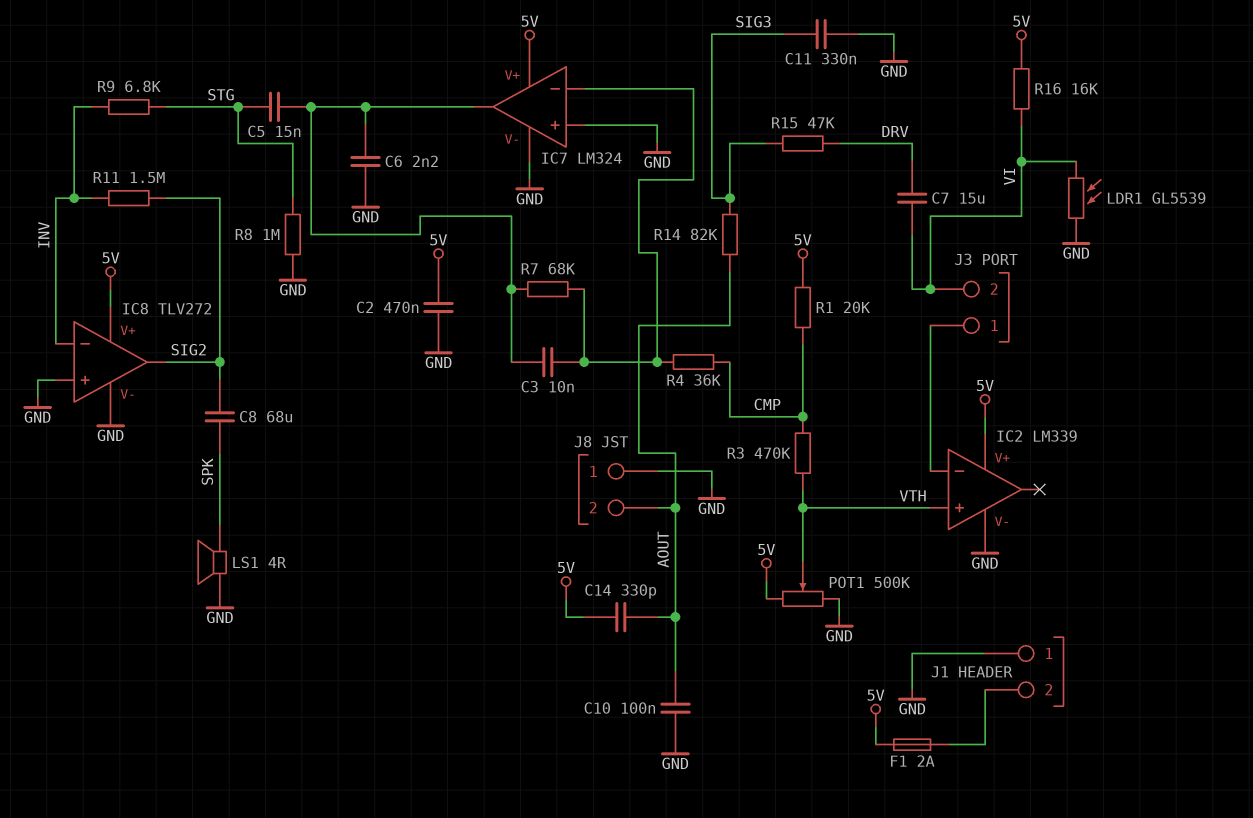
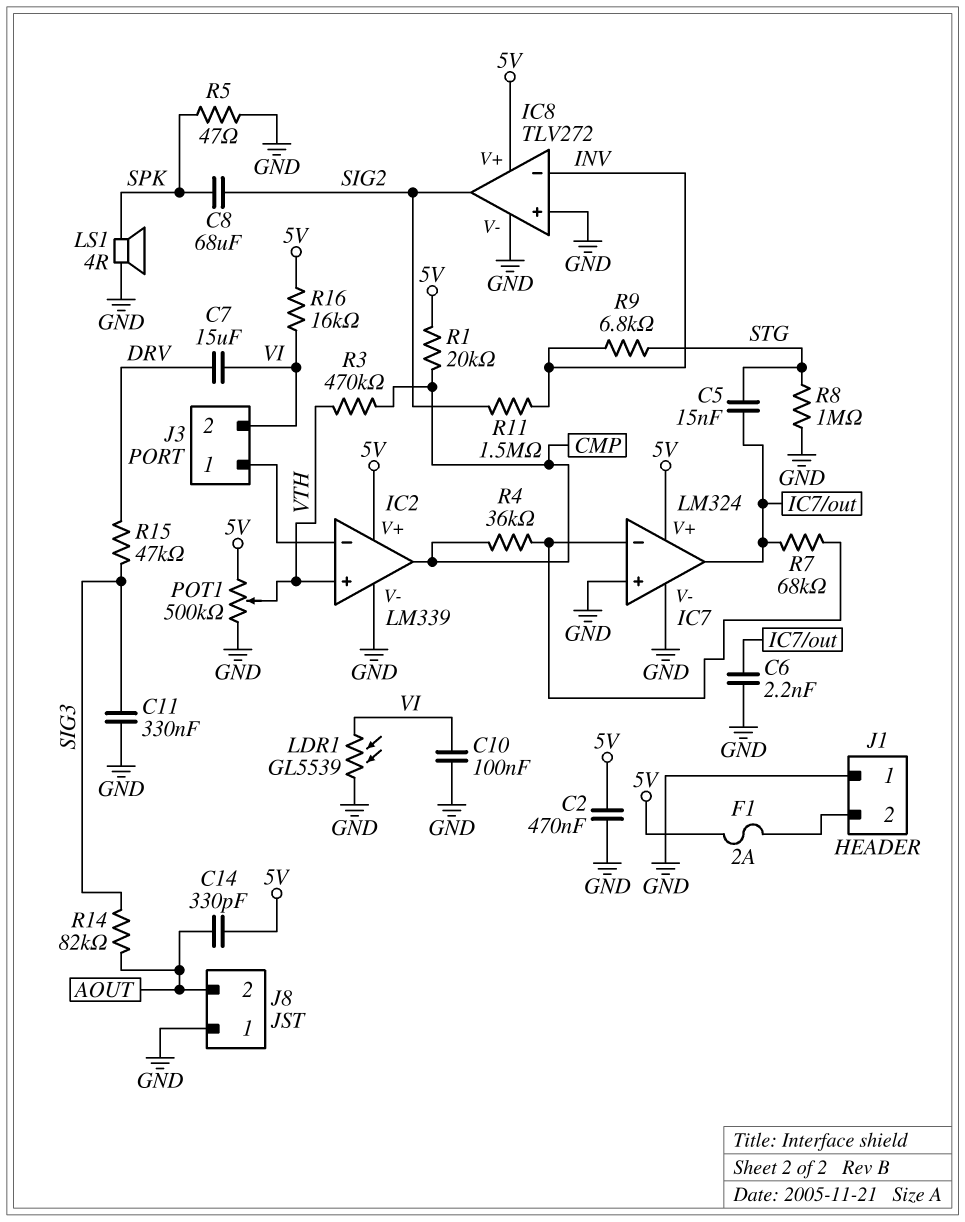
C3: 10nF (IC7/in-, IC7/out) -> none
C10: 100nF (AOUT, GND) -> 100nF (GND, VI)
IC2 pin out: none -> CMP
R5: none -> 47 (GND, SPK)

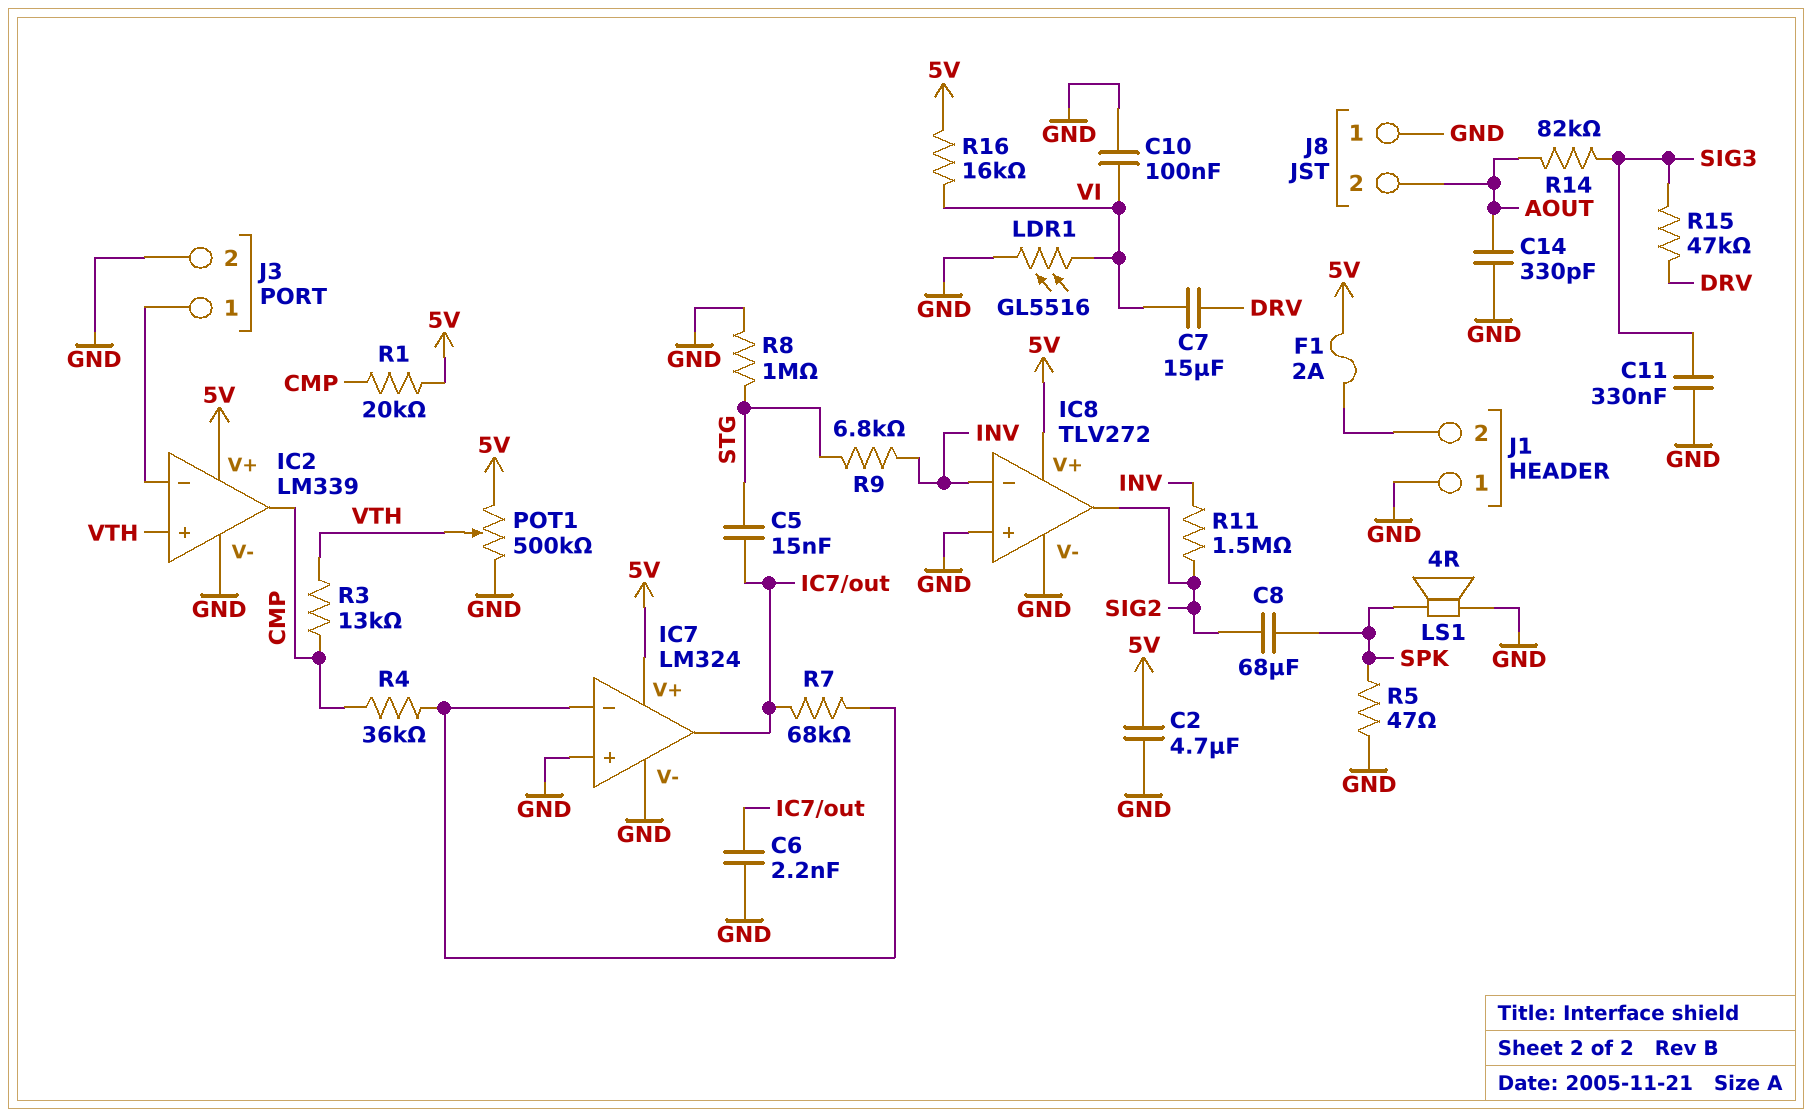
C2: 470nF (5V, GND) -> 4.7uF (5V, GND)
C14: 330pF (5V, AOUT) -> 330pF (AOUT, GND)
J3 pin 2: VI -> GND
LDR1: GL5539 (GND, VI) -> GL5516 (GND, VI)
R3: 470k (CMP, VTH) -> 13k (CMP, VTH)

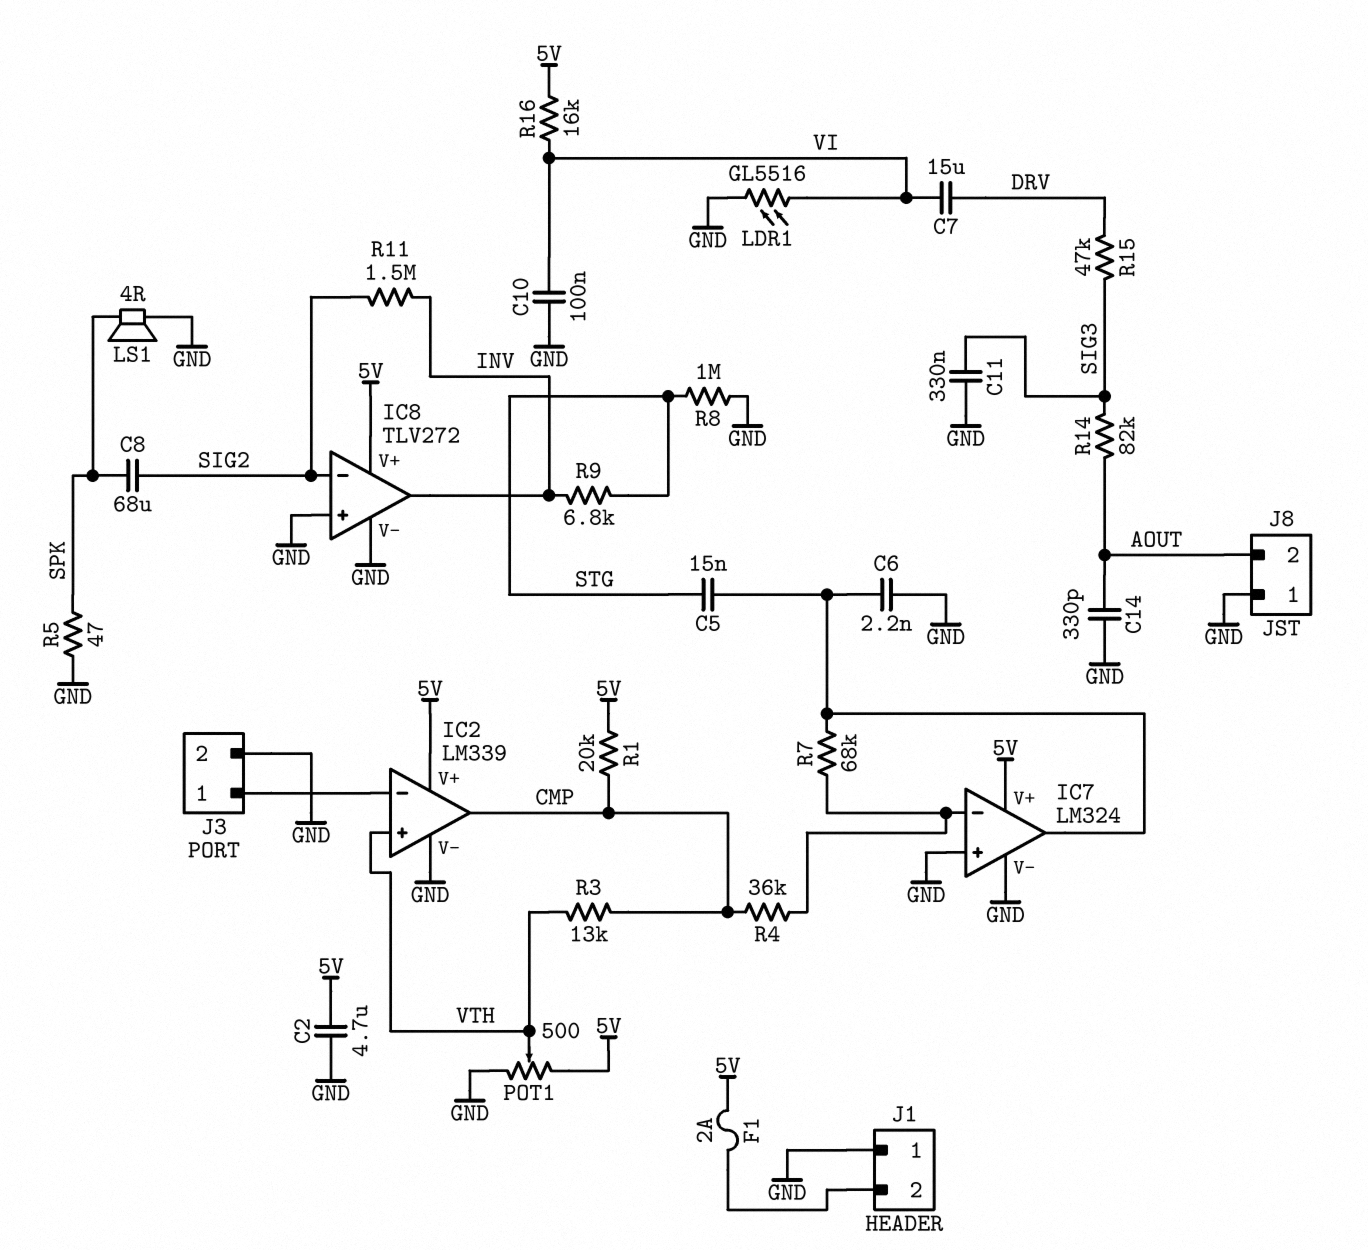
IC8 pin in-: INV -> SIG2
IC8 pin out: SIG2 -> INV
POT1: 500k (5V, GND, wiper VTH) -> 500 (5V, GND, wiper VTH)

